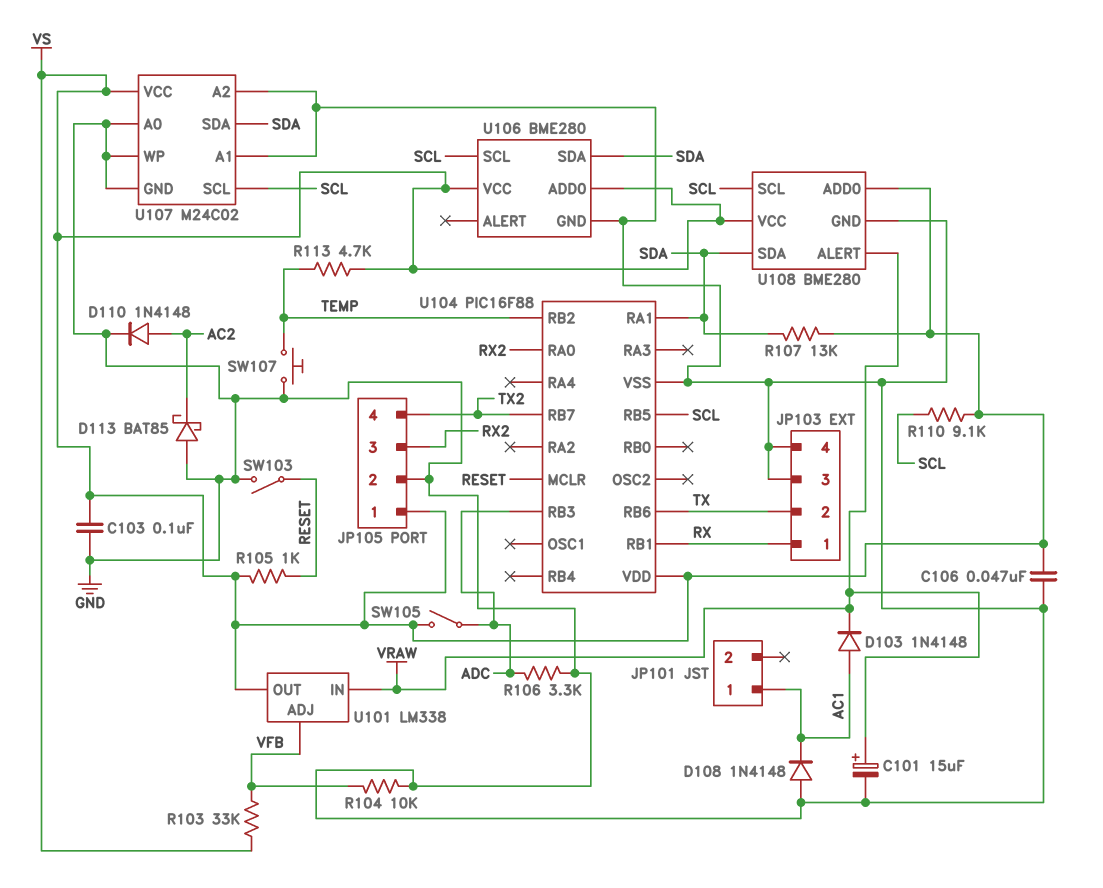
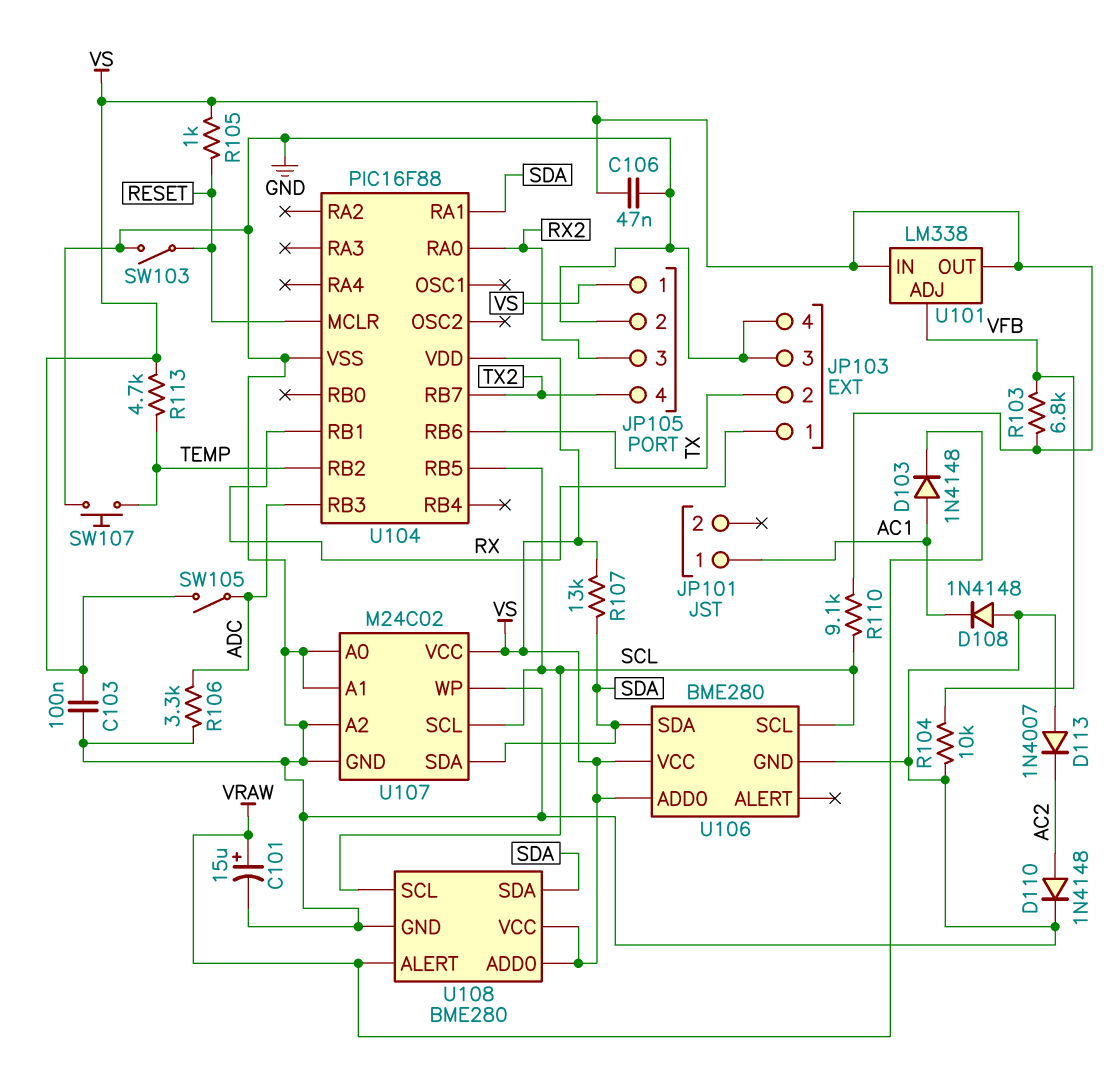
D113: schottky BAT85 (A GND, K AC2) -> diode 1N4007 (A GND, K AC2)
R103: 33k (VFB, VS) -> 6.8k (VFB, VS)
U101 pin IN: VRAW -> VS

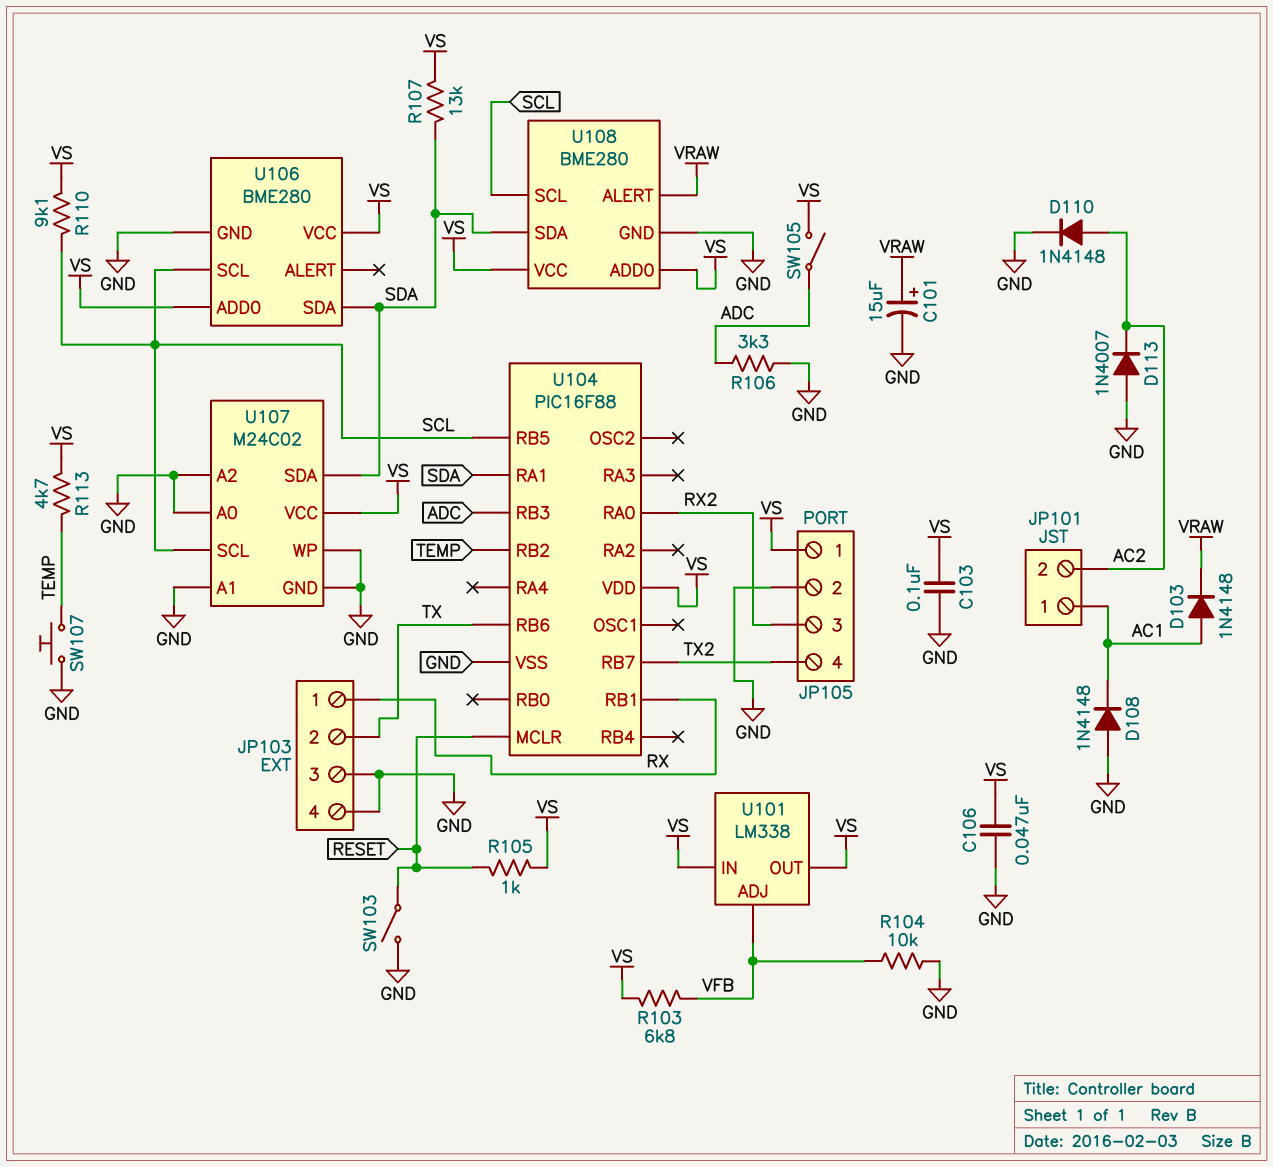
JP101 pin 2: none -> AC2

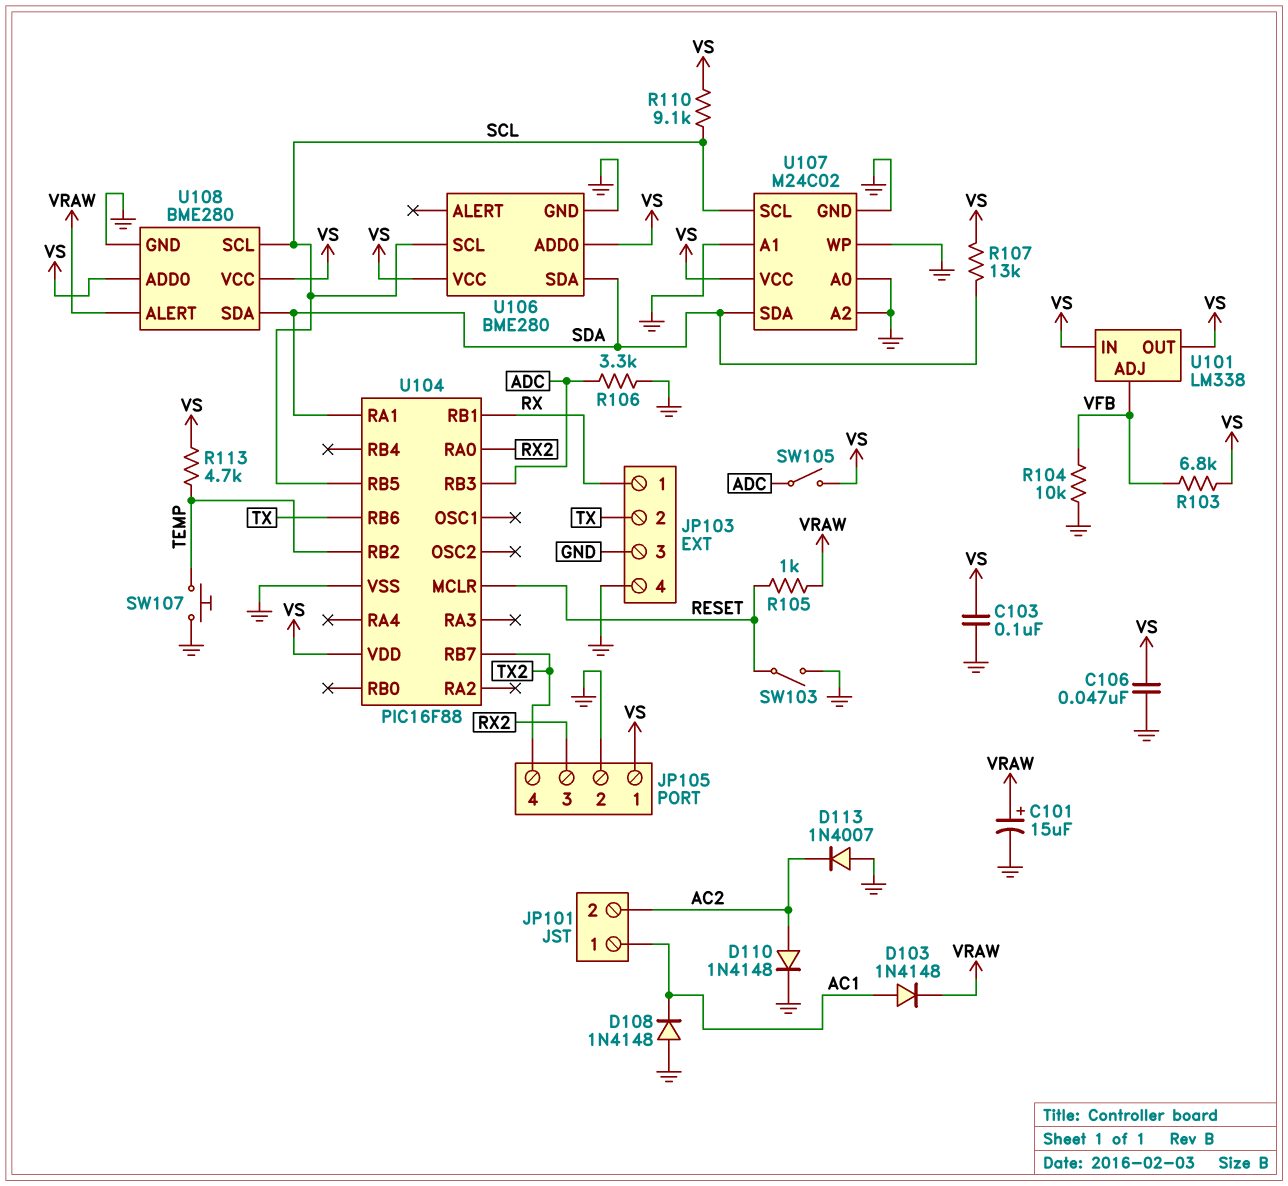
R105: 1k (RESET, VS) -> 1k (RESET, VRAW)

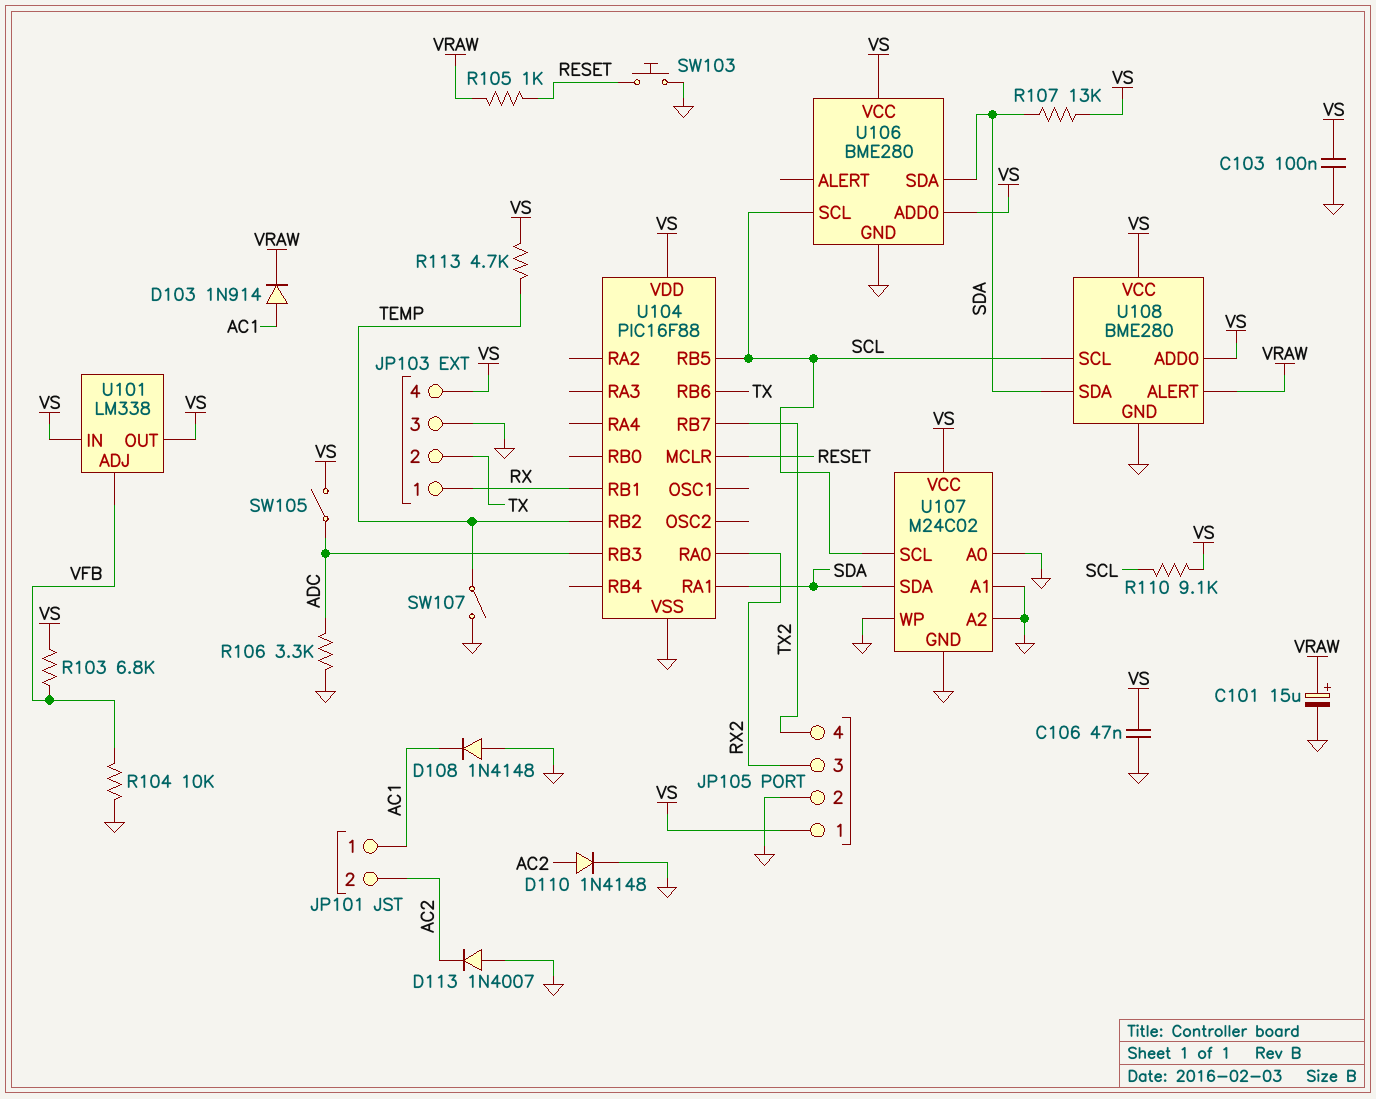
D103: diode 1N4148 (A AC1, K VRAW) -> diode 1N914 (A AC1, K VRAW)
JP103 pin 4: GND -> VS
SW103: switch (GND, RESET) -> button (GND, RESET)
SW107: button (GND, TEMP) -> switch (GND, TEMP)

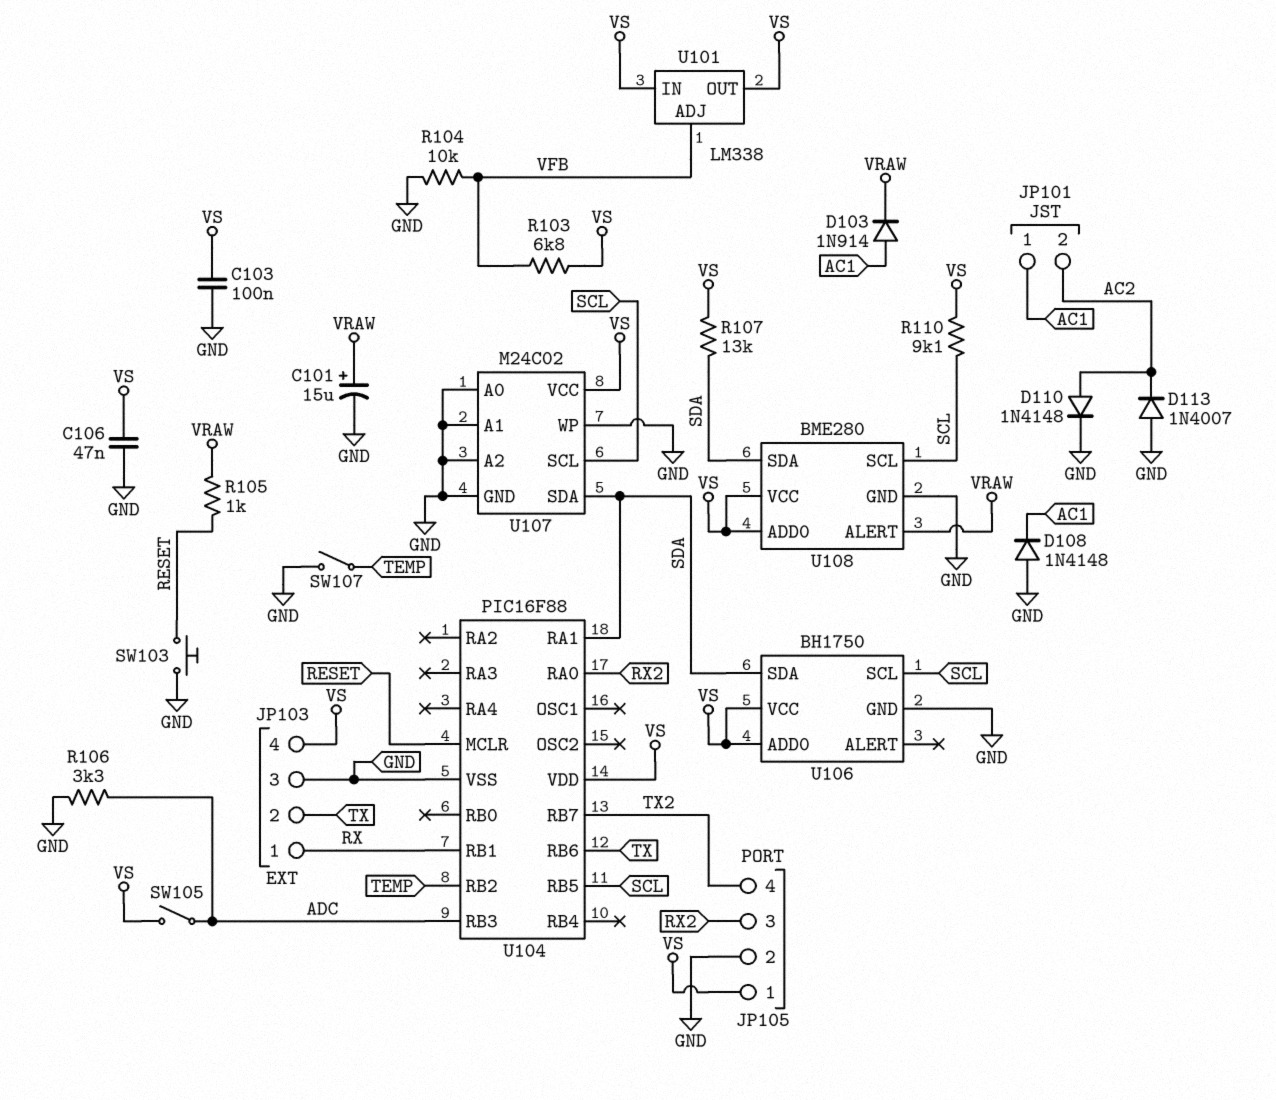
R113: 4.7k (TEMP, VS) -> none
U106: BME280 -> BH1750

